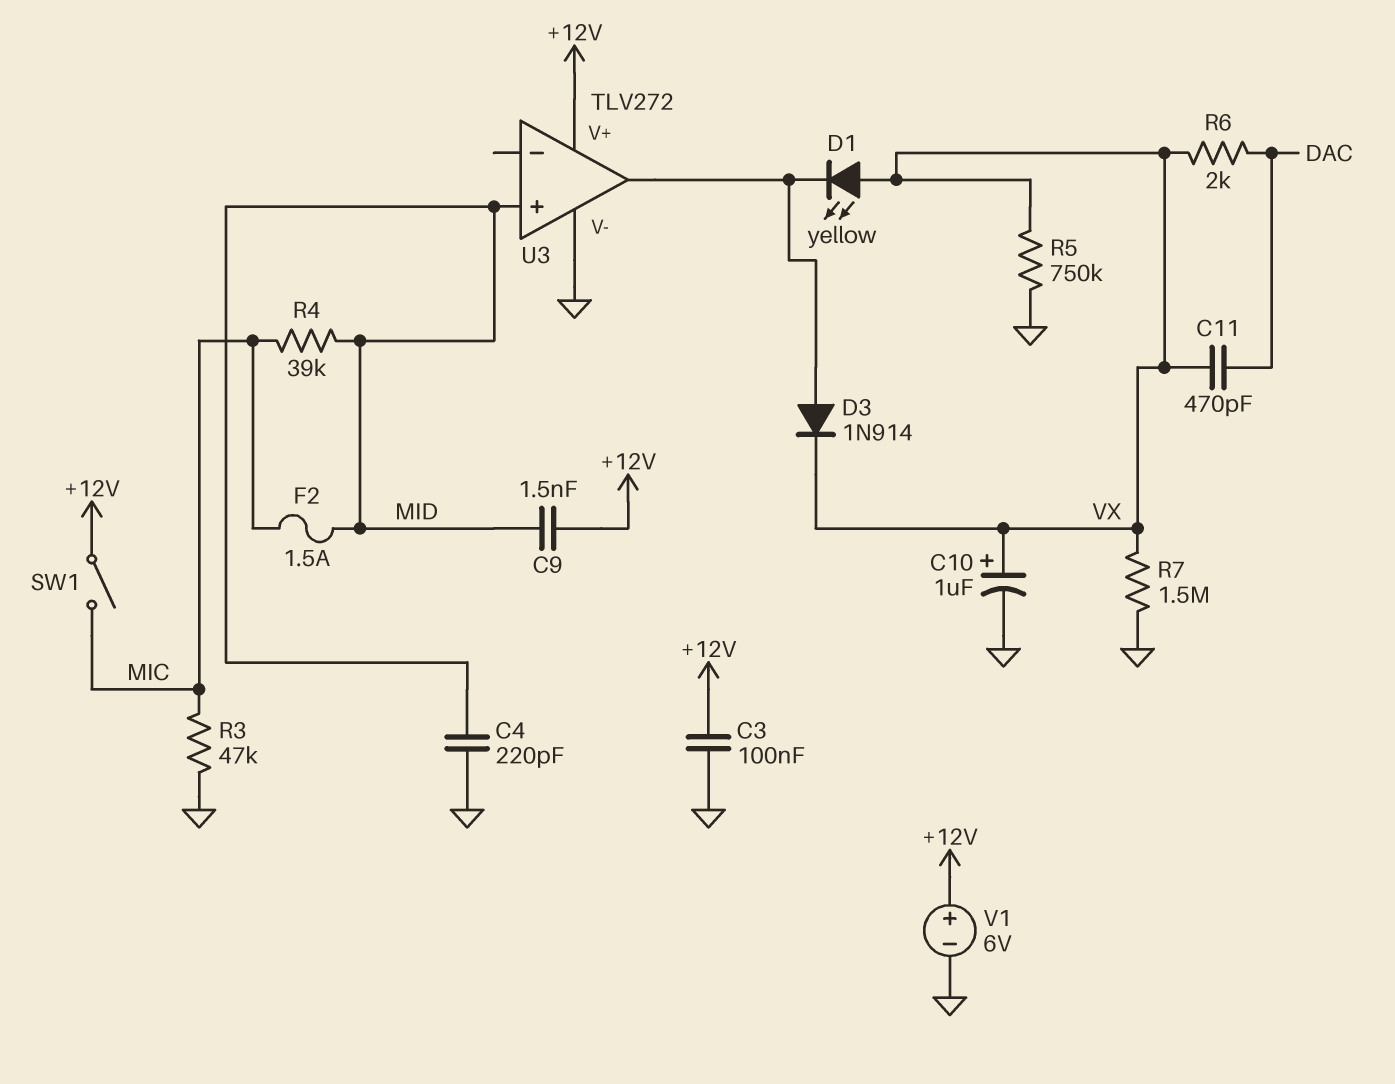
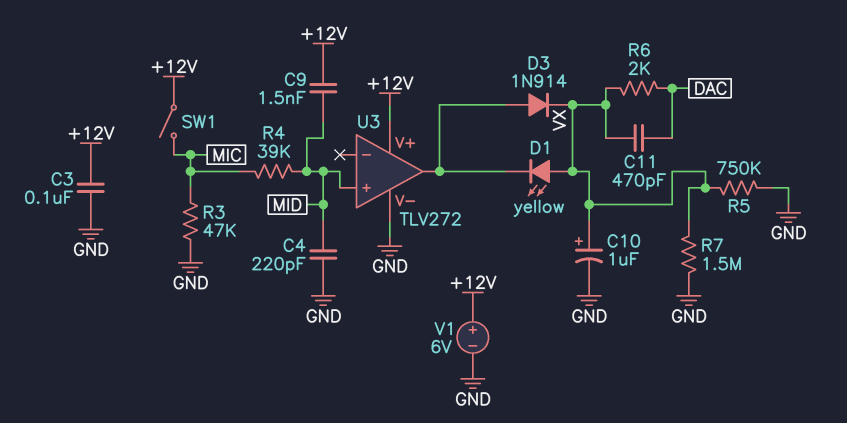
F2: 1.5A (MIC, MID) -> none

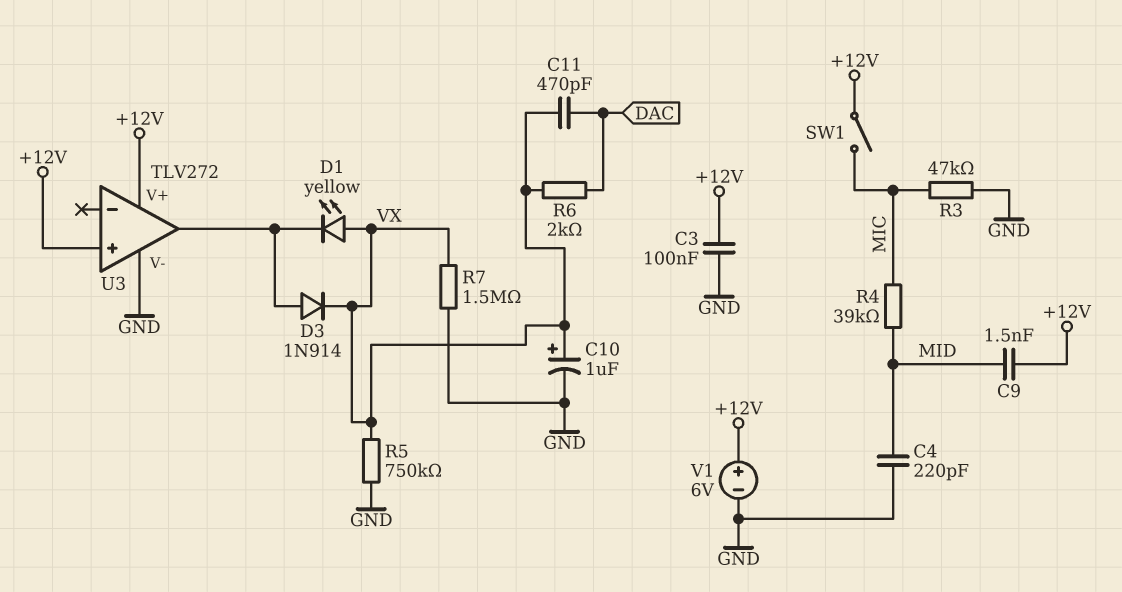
U3 pin in+: MID -> +12V

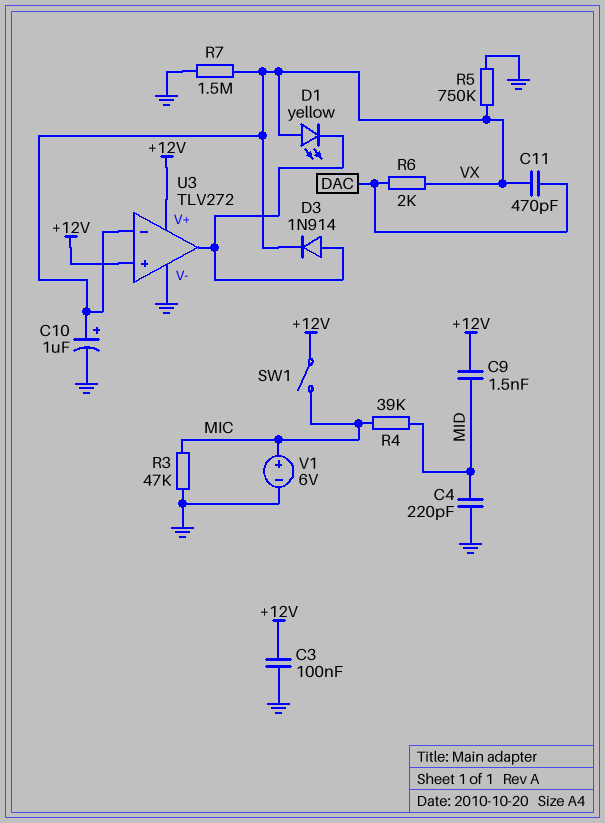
U3 pin in-: none -> VX
V1: 6V (plus +12V, minus GND) -> 6V (plus MIC, minus GND)

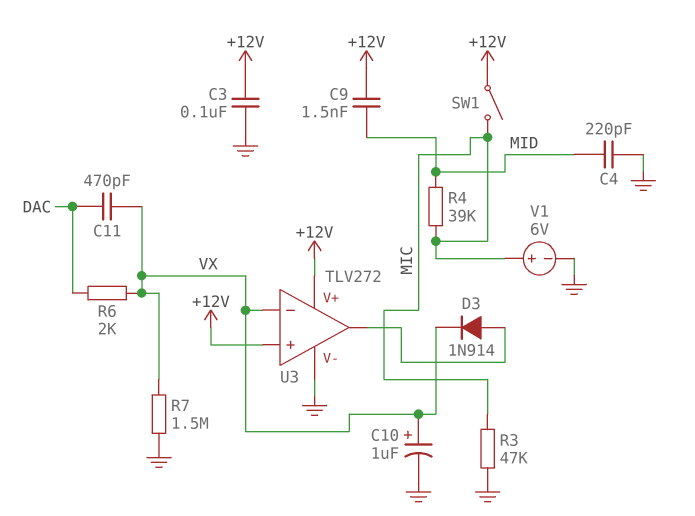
D1: LED yellow (A VX, K U3/out) -> none
R5: 750k (GND, VX) -> none

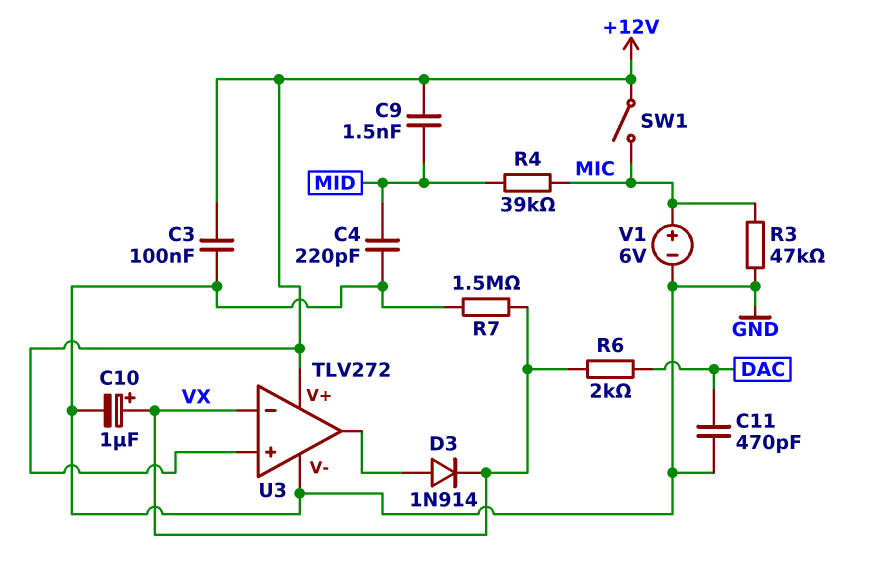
C11: 470pF (DAC, VX) -> 470pF (DAC, GND)

